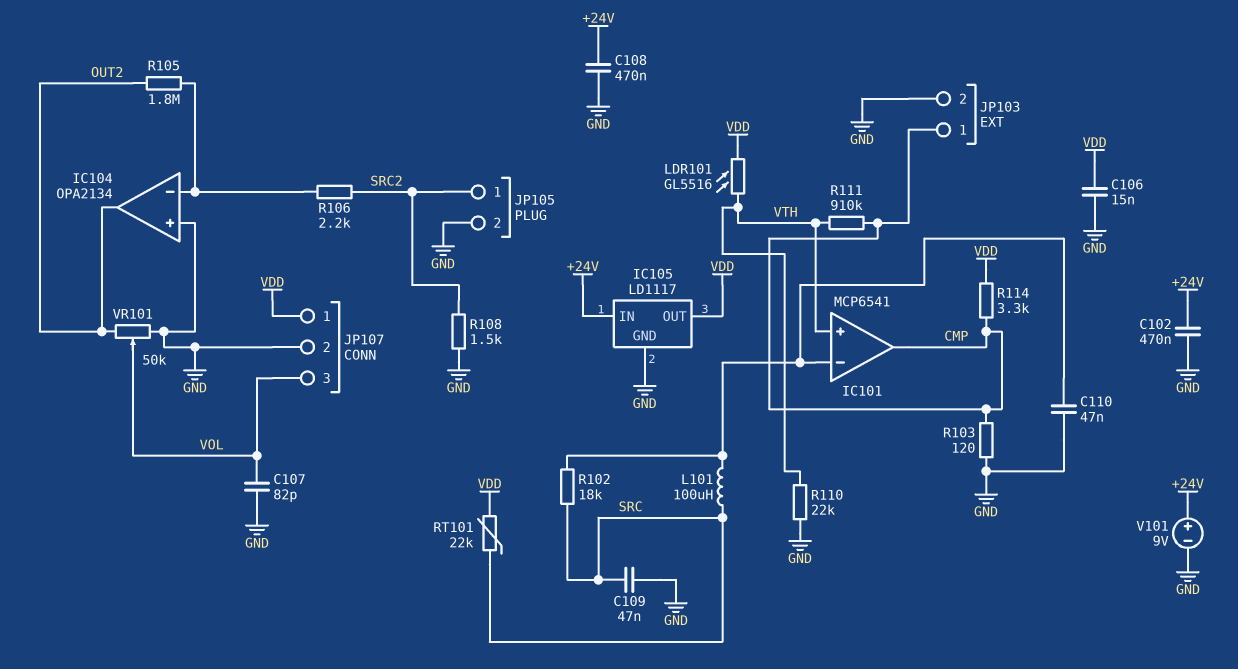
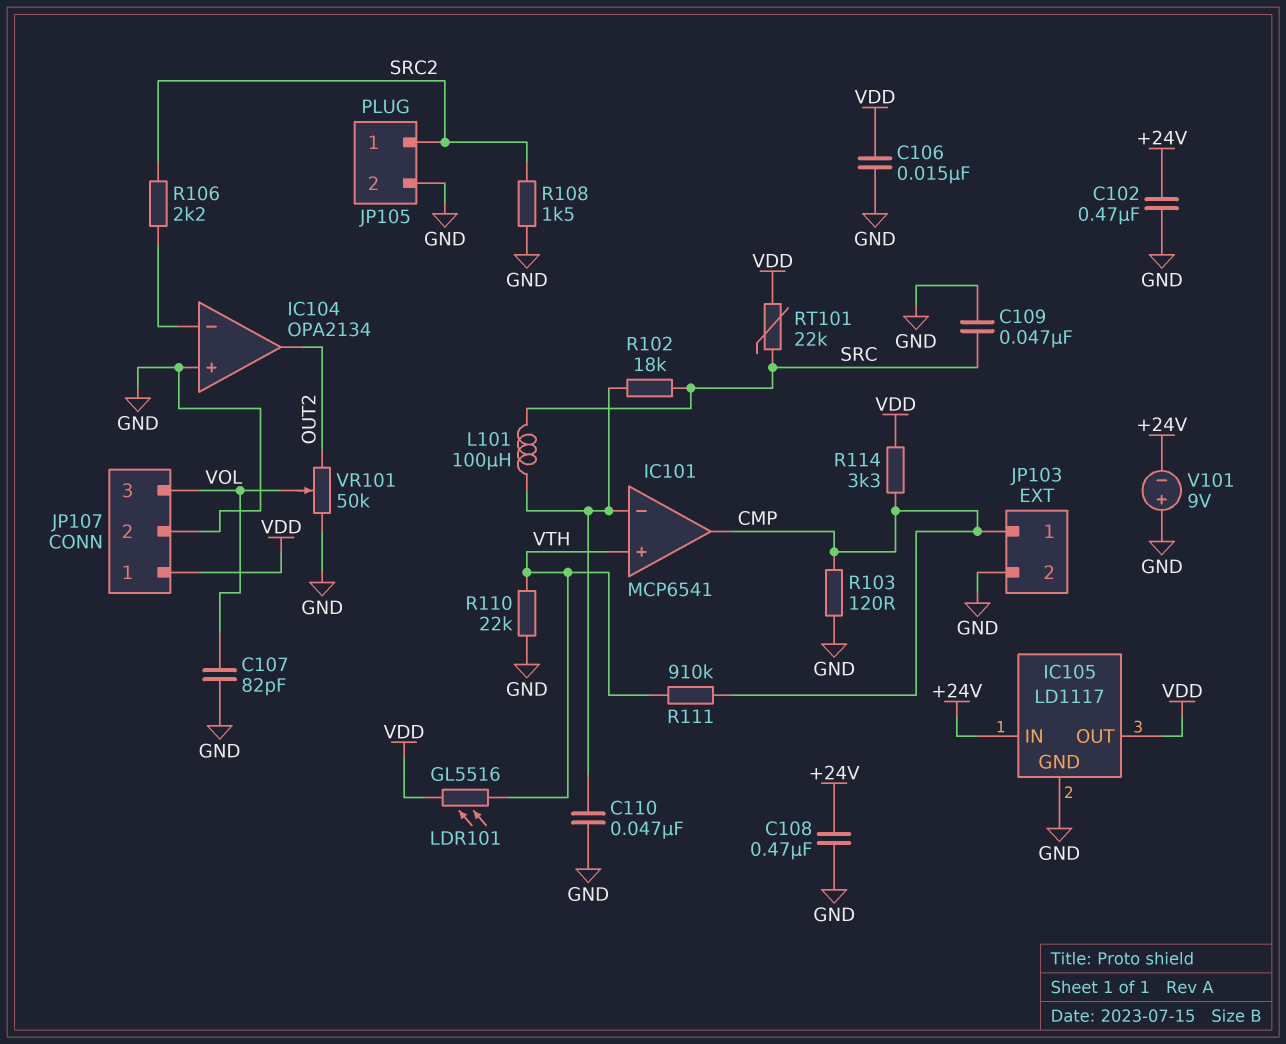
R105: 1.8M (IC104/in-, OUT2) -> none
V101: 9V (plus +24V, minus GND) -> 9V (plus GND, minus +24V)

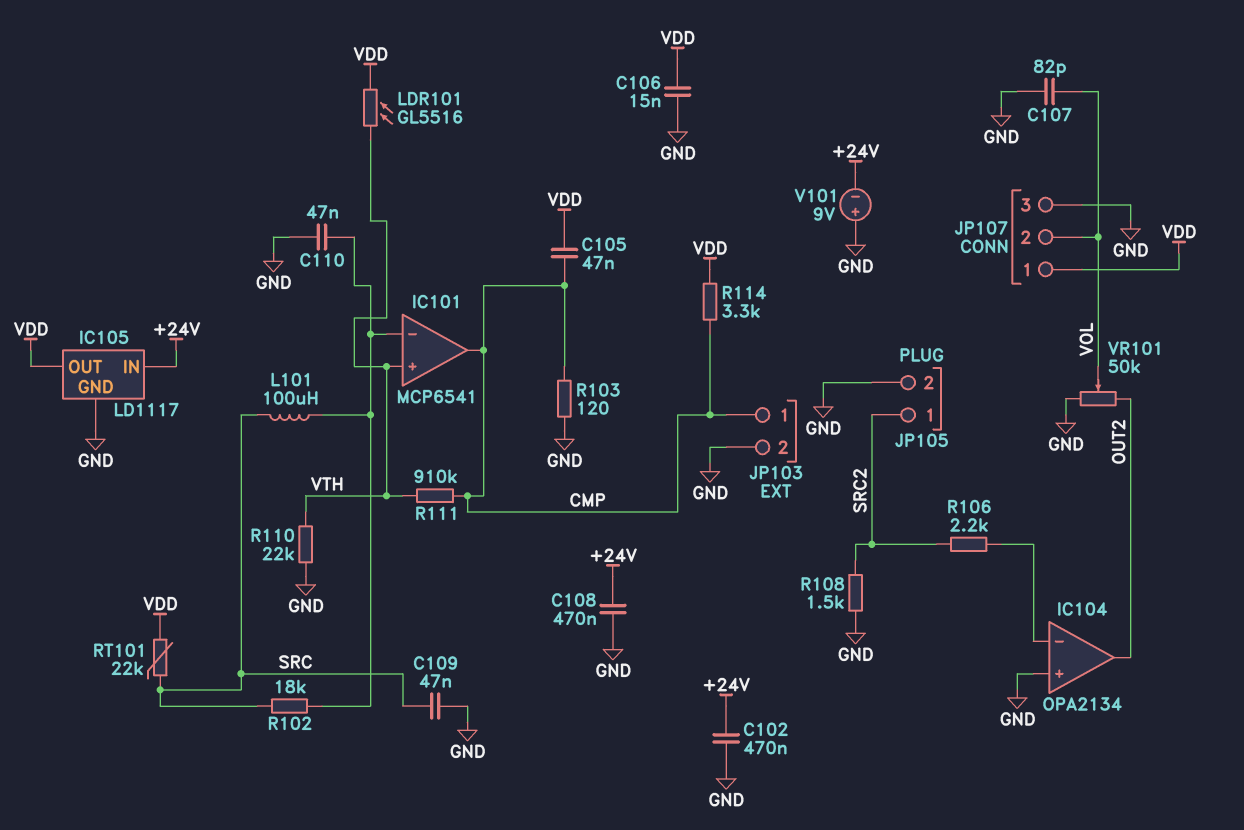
C105: none -> 47nF (CMP, VDD)
JP107 pin 2: GND -> VOL
JP107 pin 3: VOL -> GND

